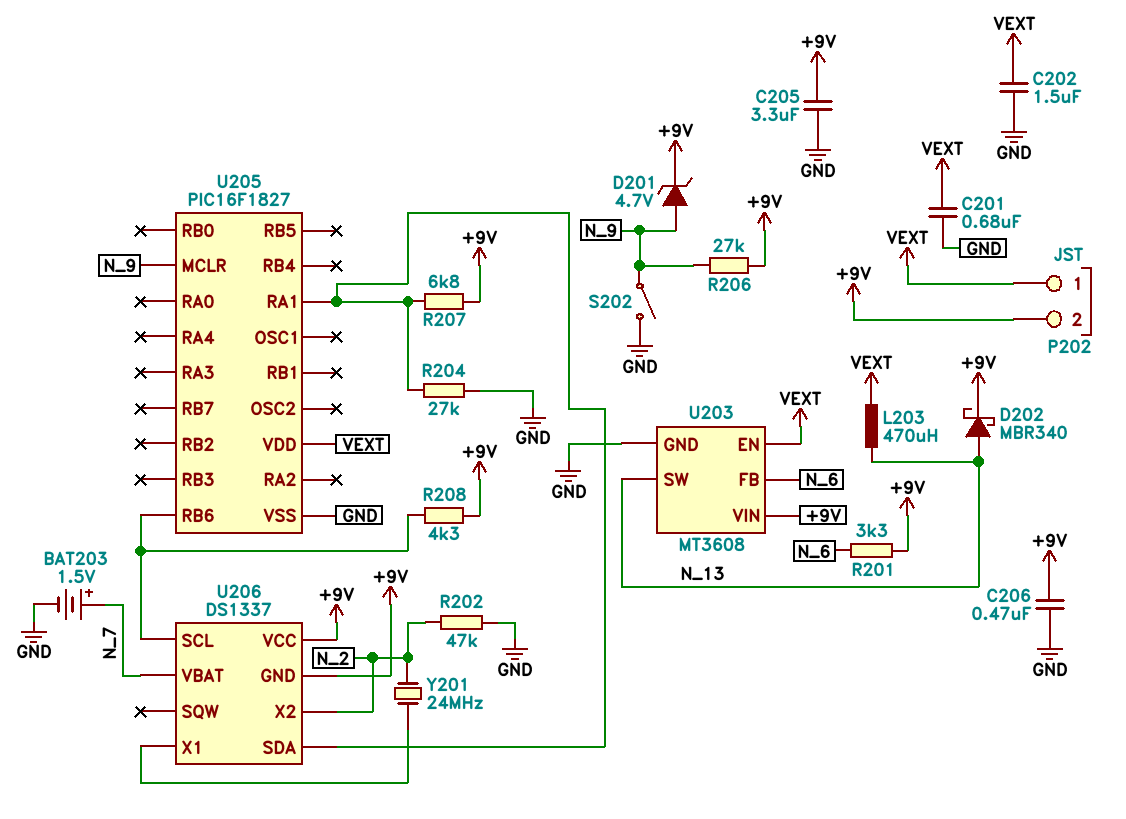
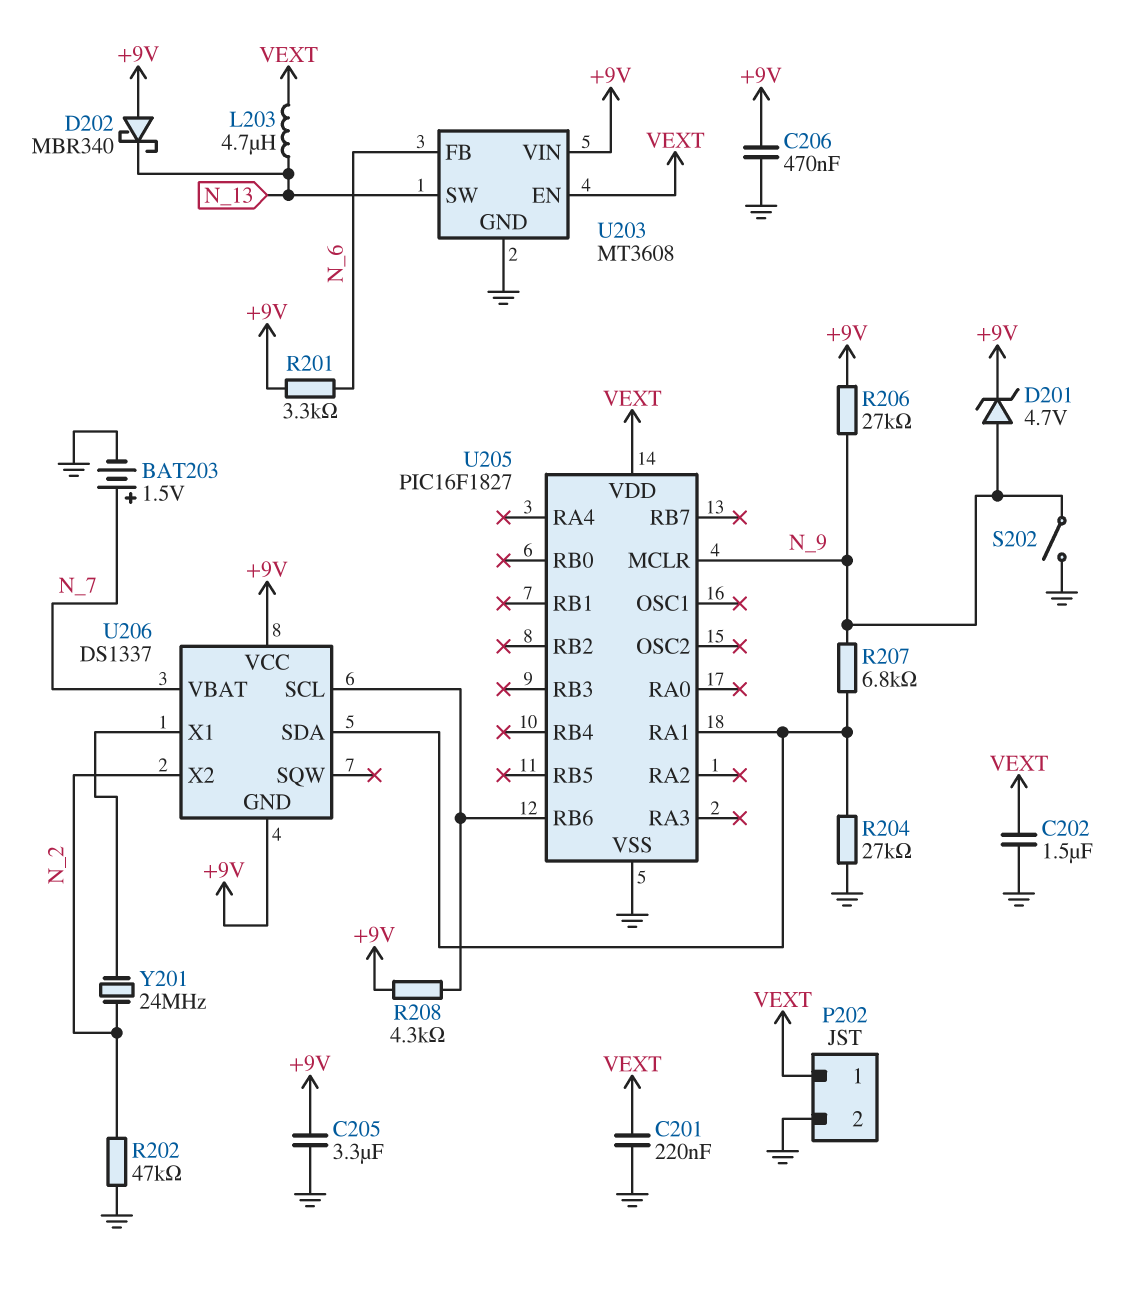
C201: 680nF (GND, VEXT) -> 220nF (GND, VEXT)
D202: schottky MBR340 (A N_13, K +9V) -> schottky MBR340 (A +9V, K N_13)
L203: 470uH (N_13, VEXT) -> 4.7uH (N_13, VEXT)
P202 pin 2: +9V -> GND
R207: 6.8k (+9V, U205/RA1) -> 6.8k (N_9, U205/RA1)

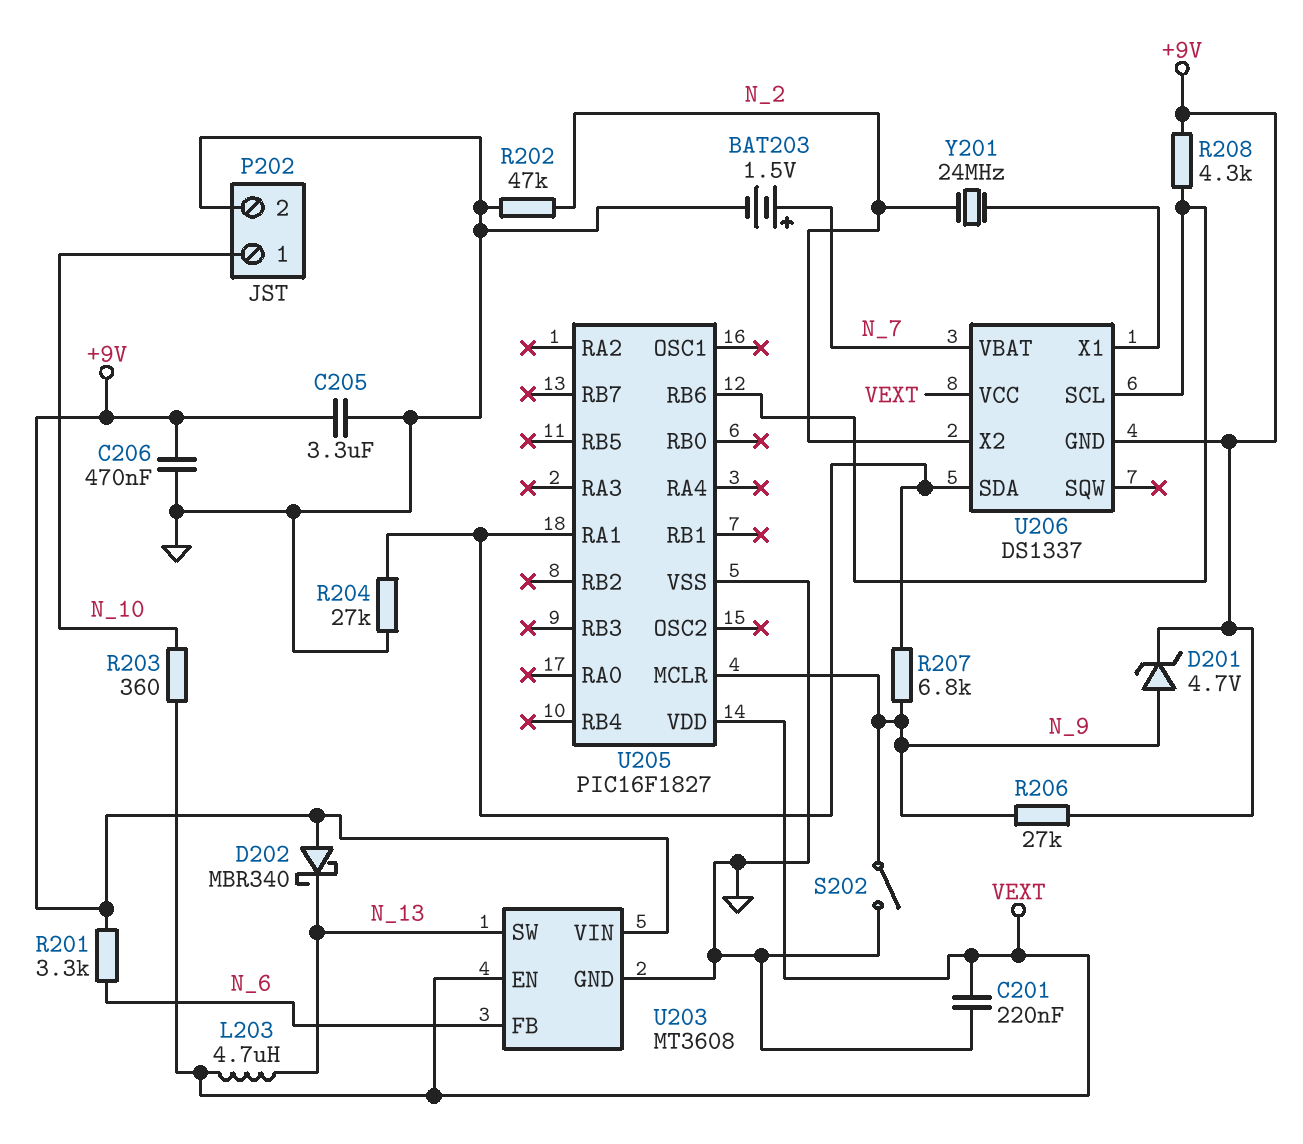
C202: 1.5uF (GND, VEXT) -> none
P202 pin 1: VEXT -> N_10
R203: none -> 360 (N_10, VEXT)
U206 pin VCC: +9V -> VEXT

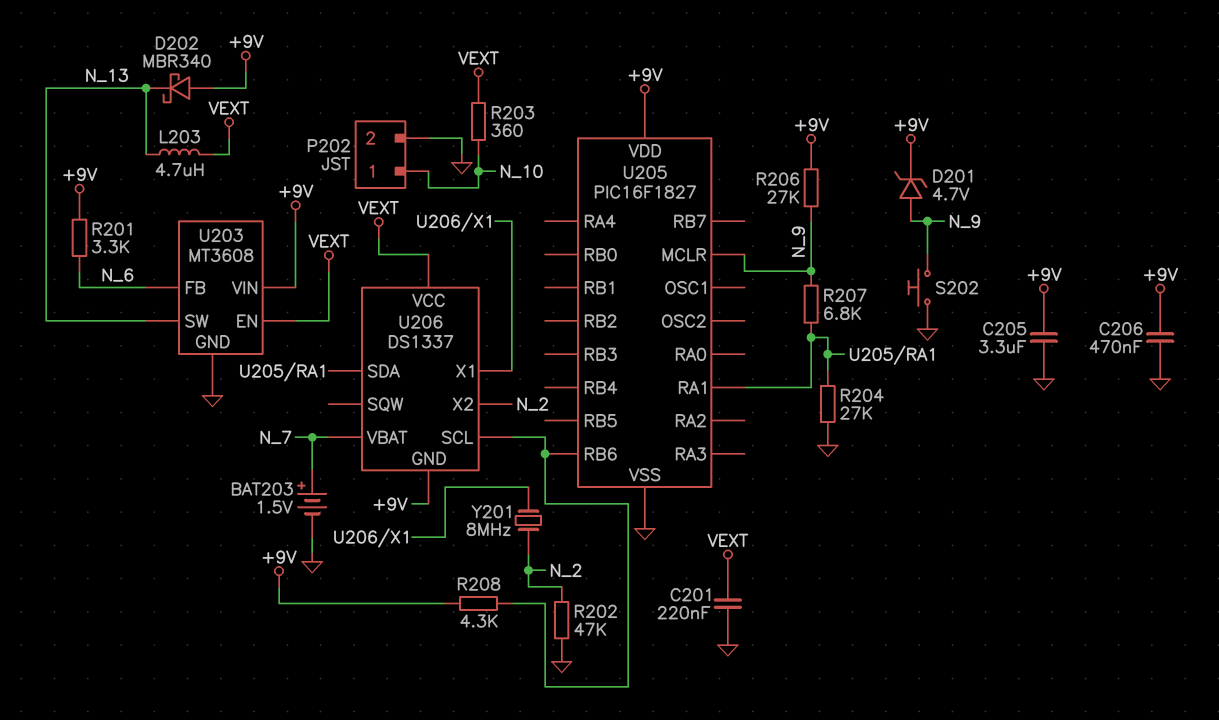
S202: switch (GND, N_9) -> button (GND, N_9)
U205 pin VDD: VEXT -> +9V
Y201: 24MHz (N_2, U206/X1) -> 8MHz (N_2, U206/X1)

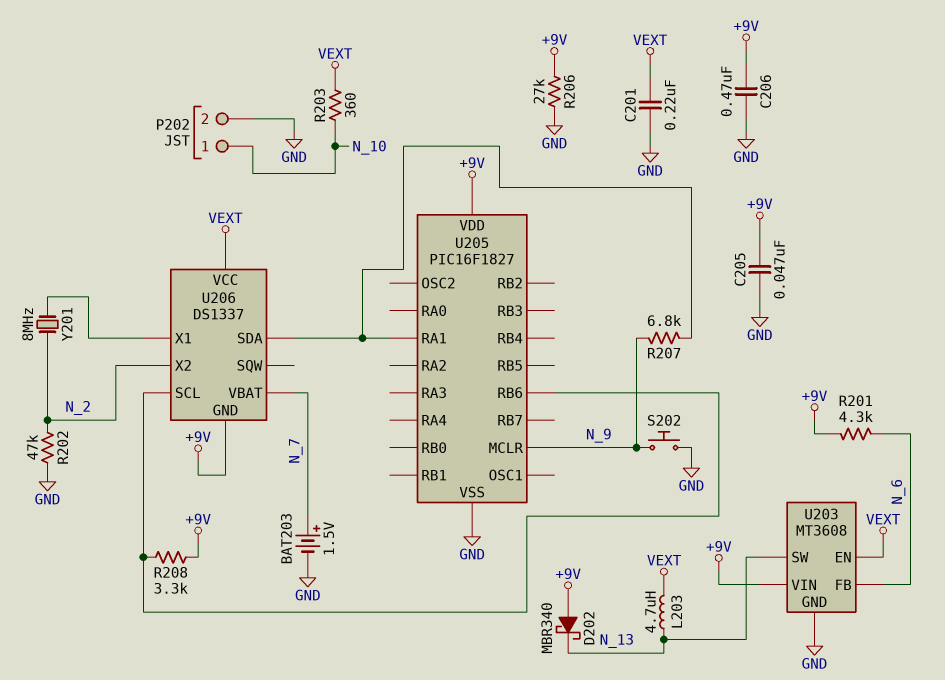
C205: 3.3uF (+9V, GND) -> 47nF (+9V, GND)
D201: zener 4.7V (A N_9, K +9V) -> none
R201: 3.3k (+9V, N_6) -> 4.3k (+9V, N_6)
R204: 27k (GND, U205/RA1) -> none
R206: 27k (+9V, N_9) -> 27k (+9V, GND)
R208: 4.3k (+9V, U205/RB6) -> 3.3k (+9V, U205/RB6)

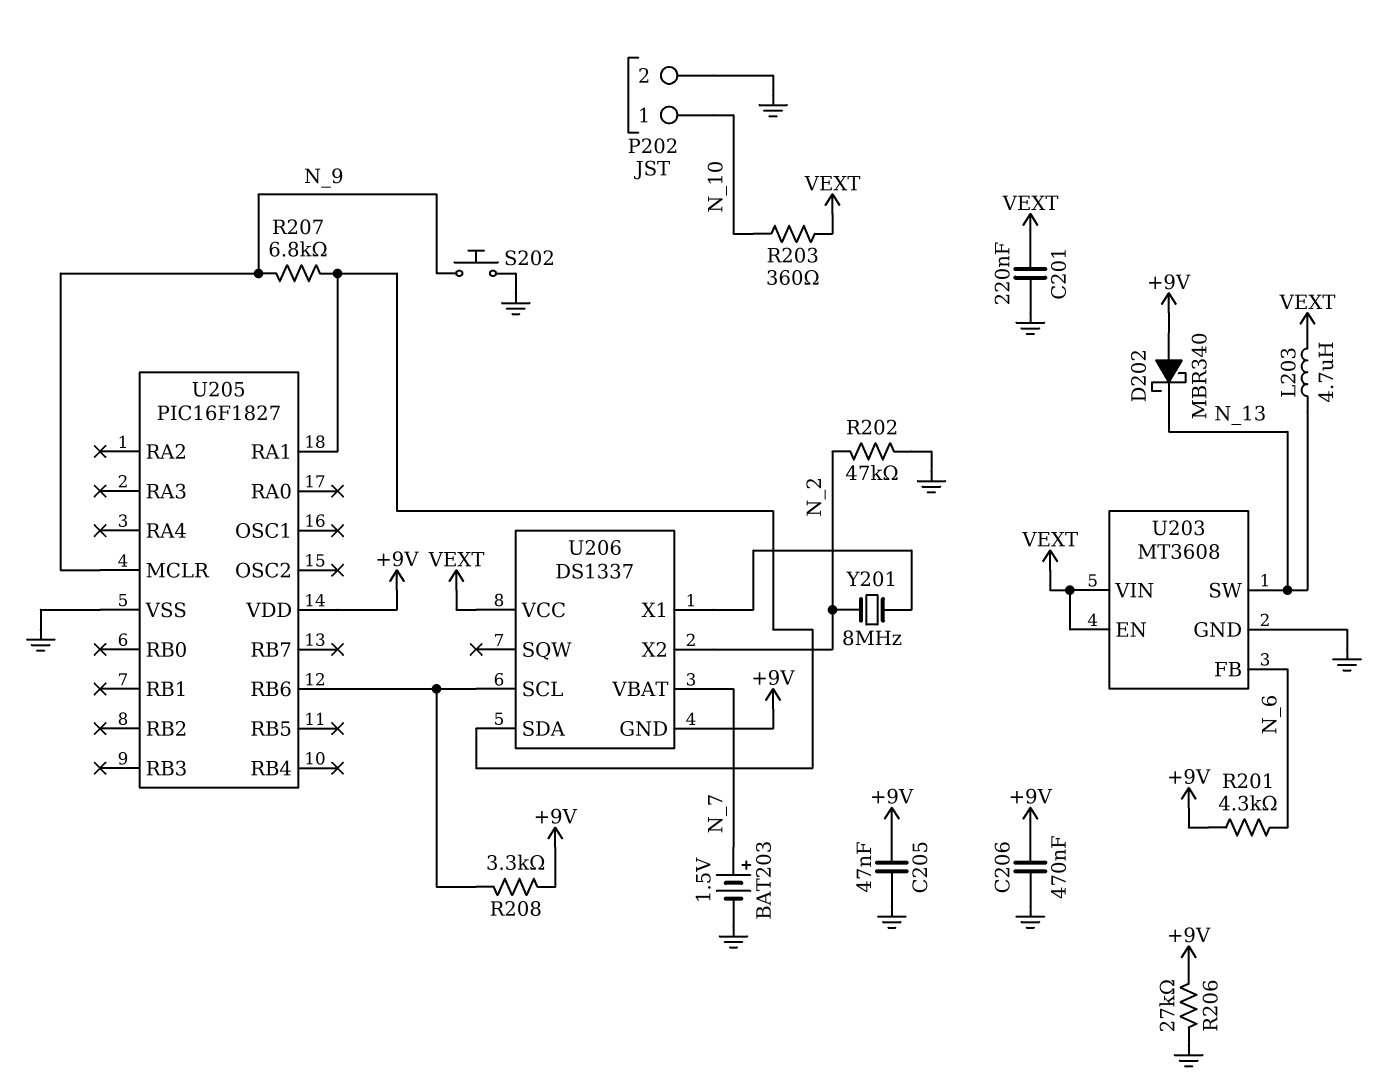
U203 pin VIN: +9V -> VEXT

